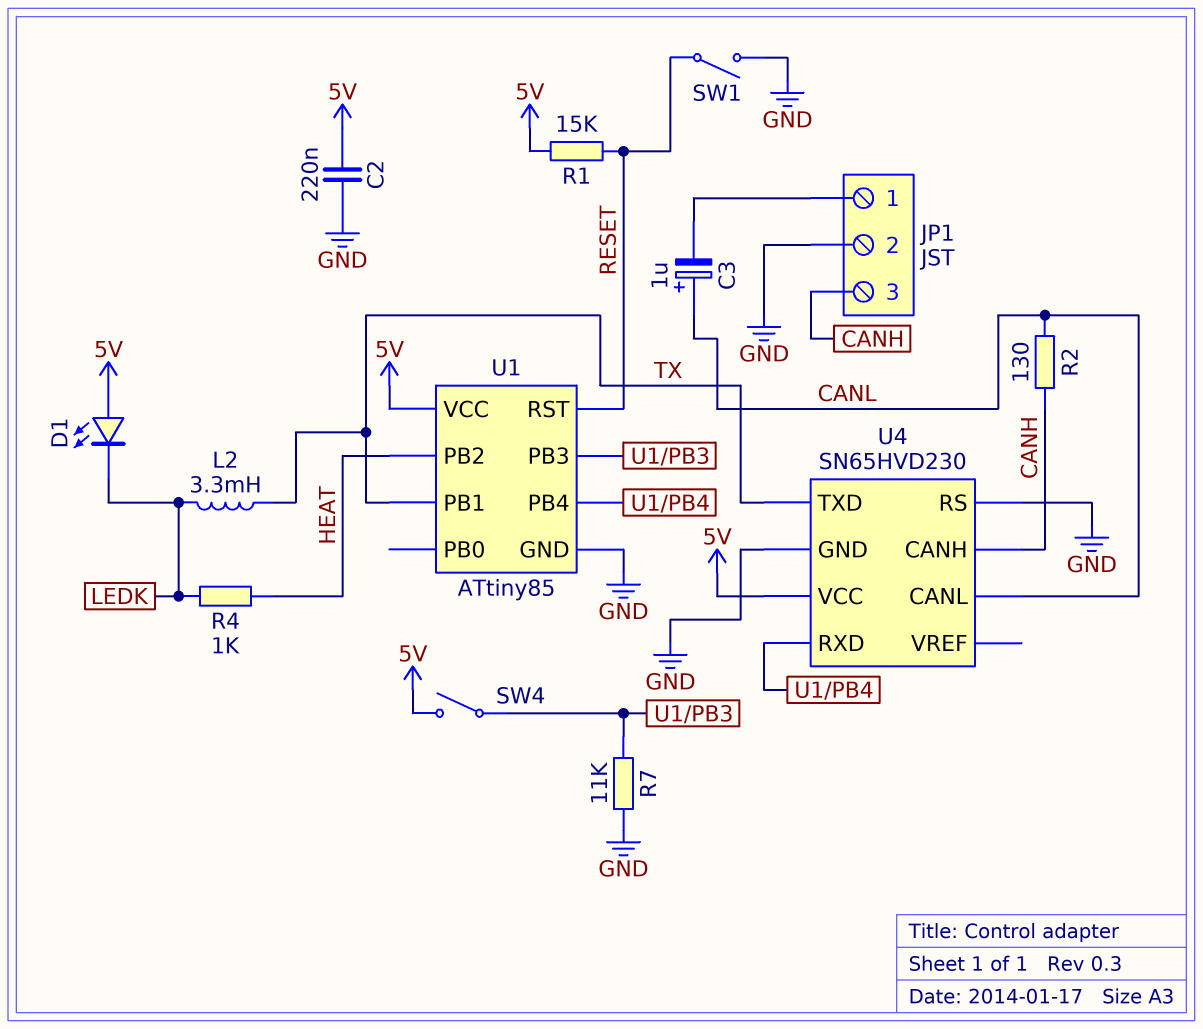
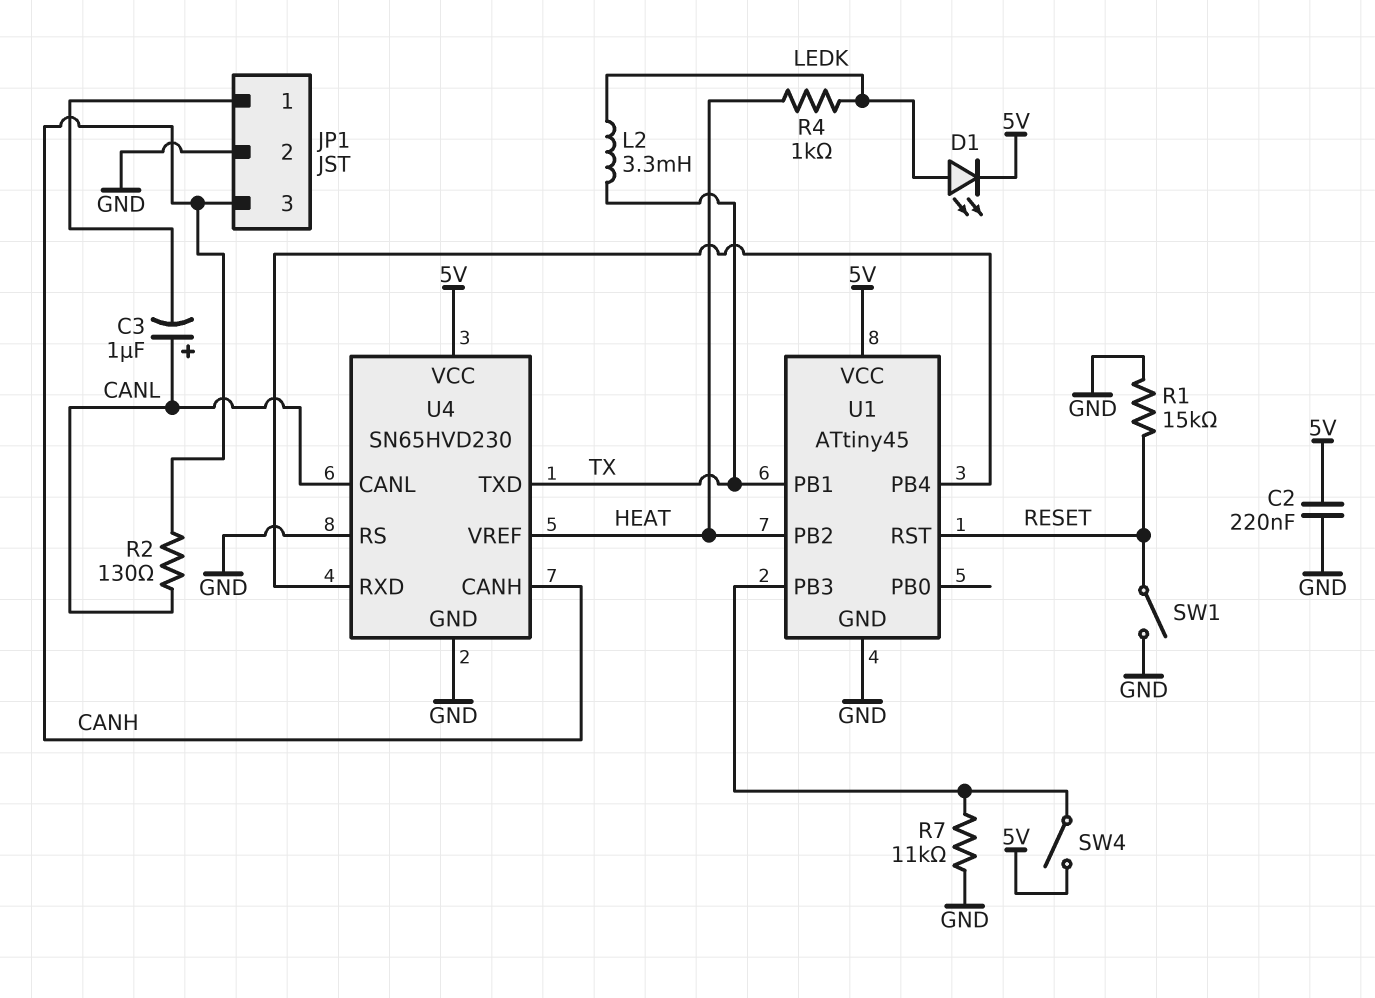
D1: LED (A 5V, K LEDK) -> LED (A LEDK, K 5V)
R1: 15k (5V, RESET) -> 15k (GND, RESET)
U1: ATtiny85 -> ATtiny45
U4 pin VREF: none -> HEAT

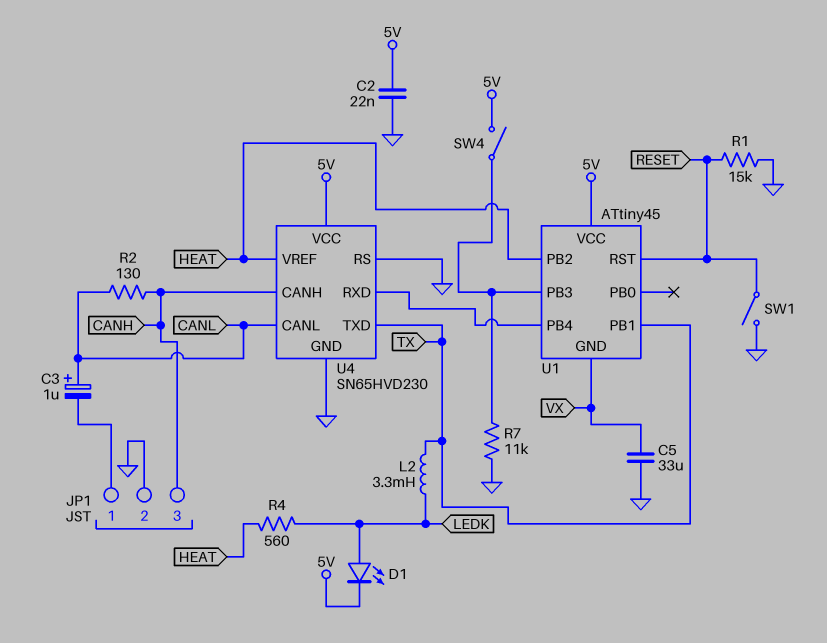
C2: 220nF (5V, GND) -> 22nF (5V, GND)
C5: none -> 33uF (GND, VX)
R4: 1k (HEAT, LEDK) -> 560 (HEAT, LEDK)
U1 pin GND: GND -> VX

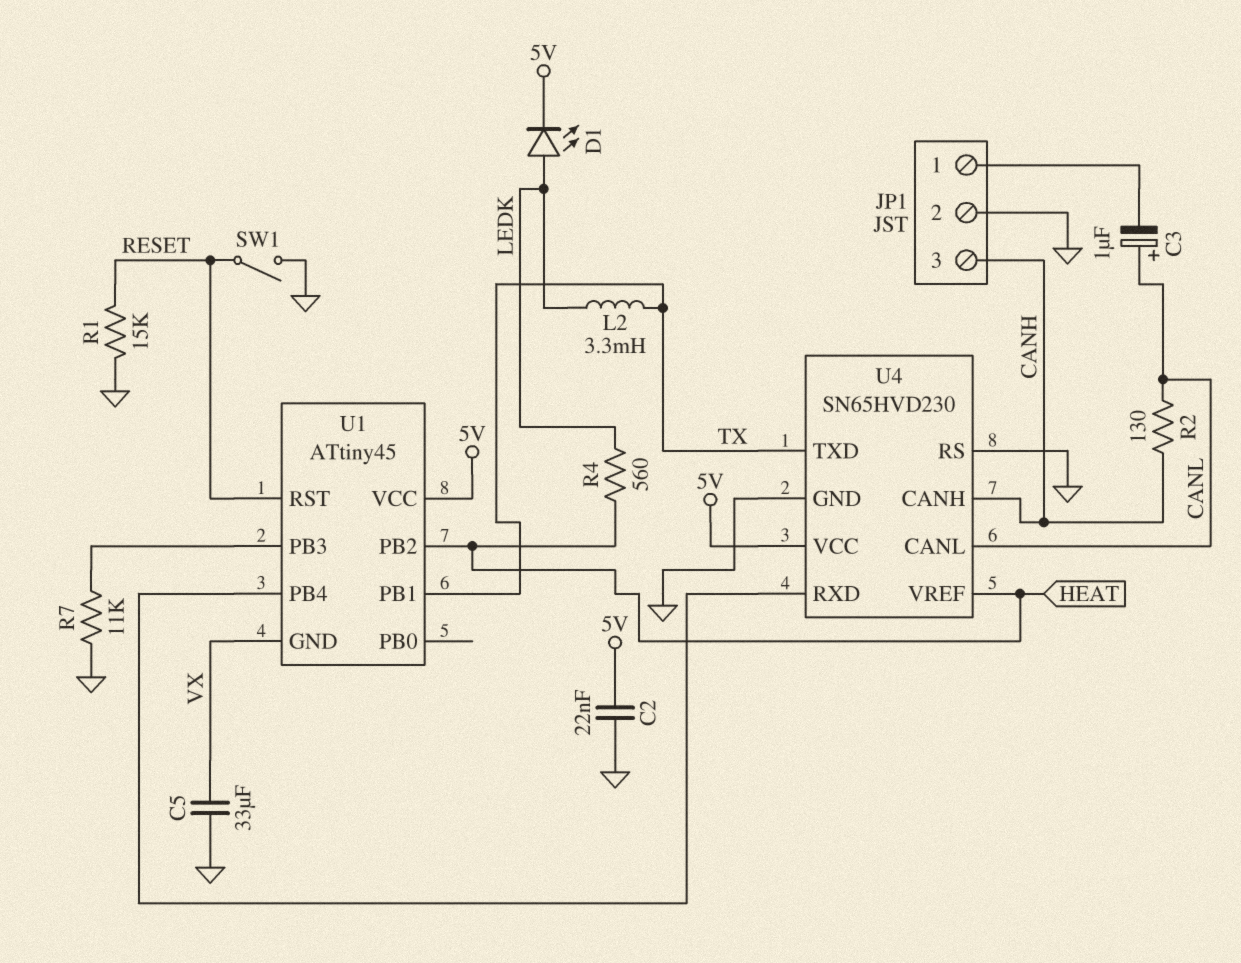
SW4: switch (5V, U1/PB3) -> none

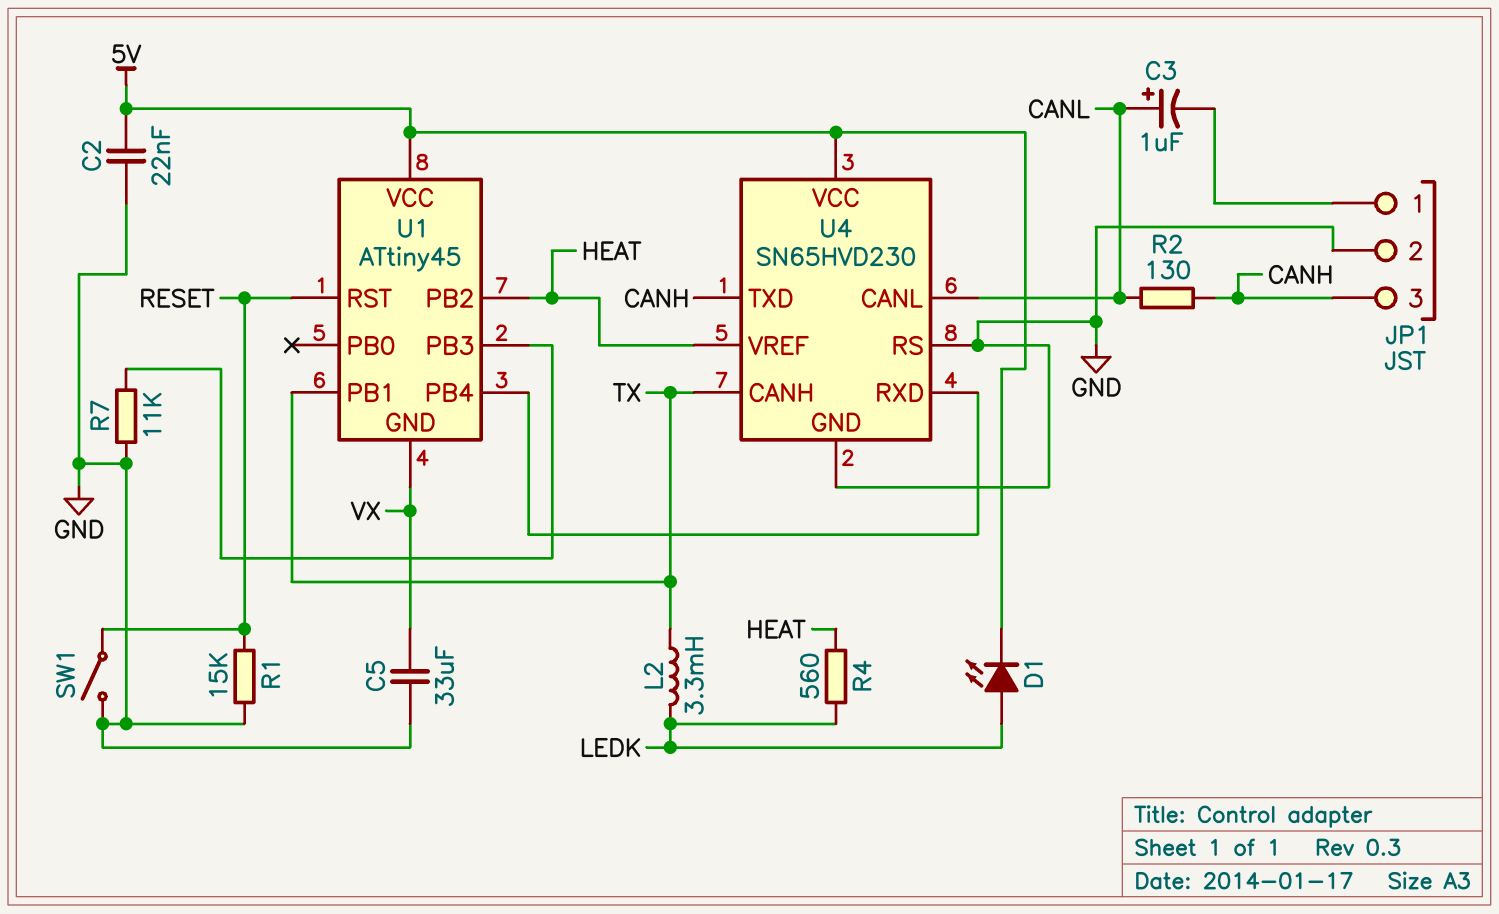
U4 pin CANH: CANH -> TX
U4 pin TXD: TX -> CANH

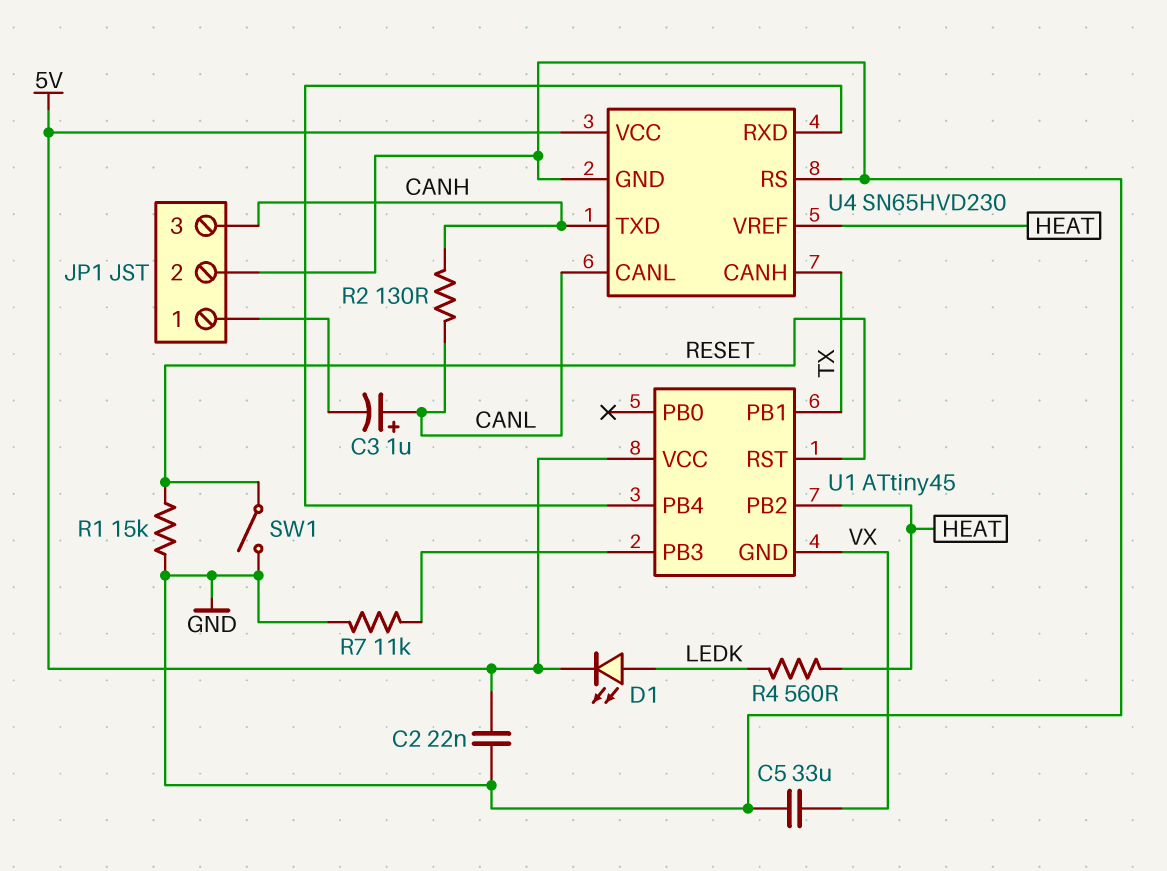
L2: 3.3mH (LEDK, TX) -> none

